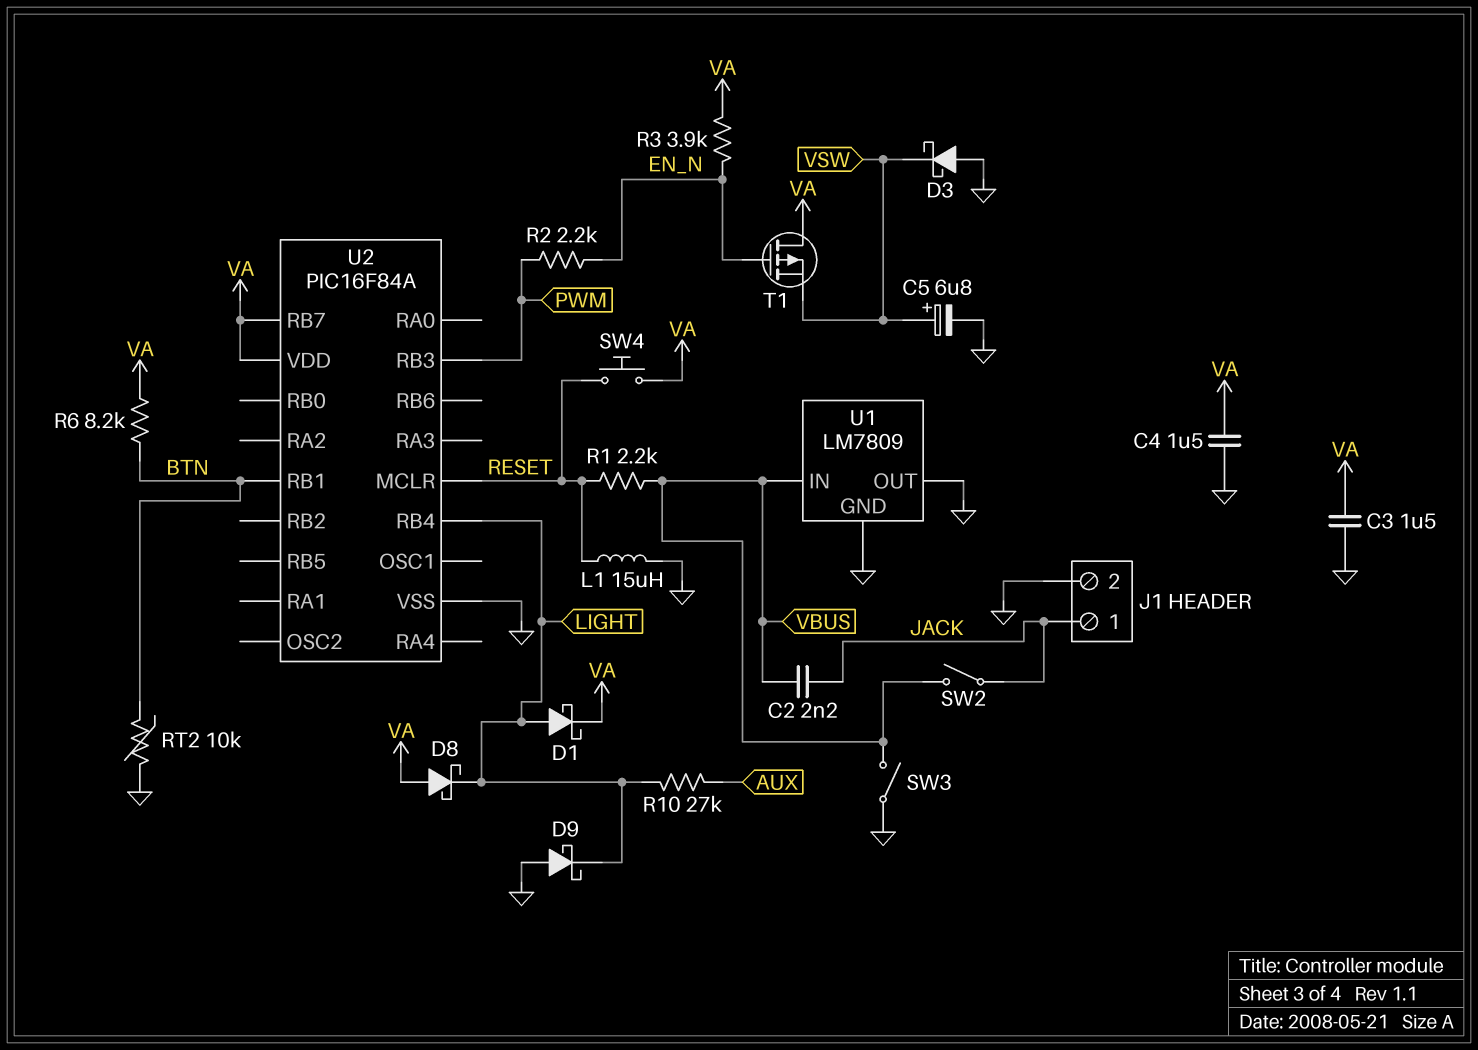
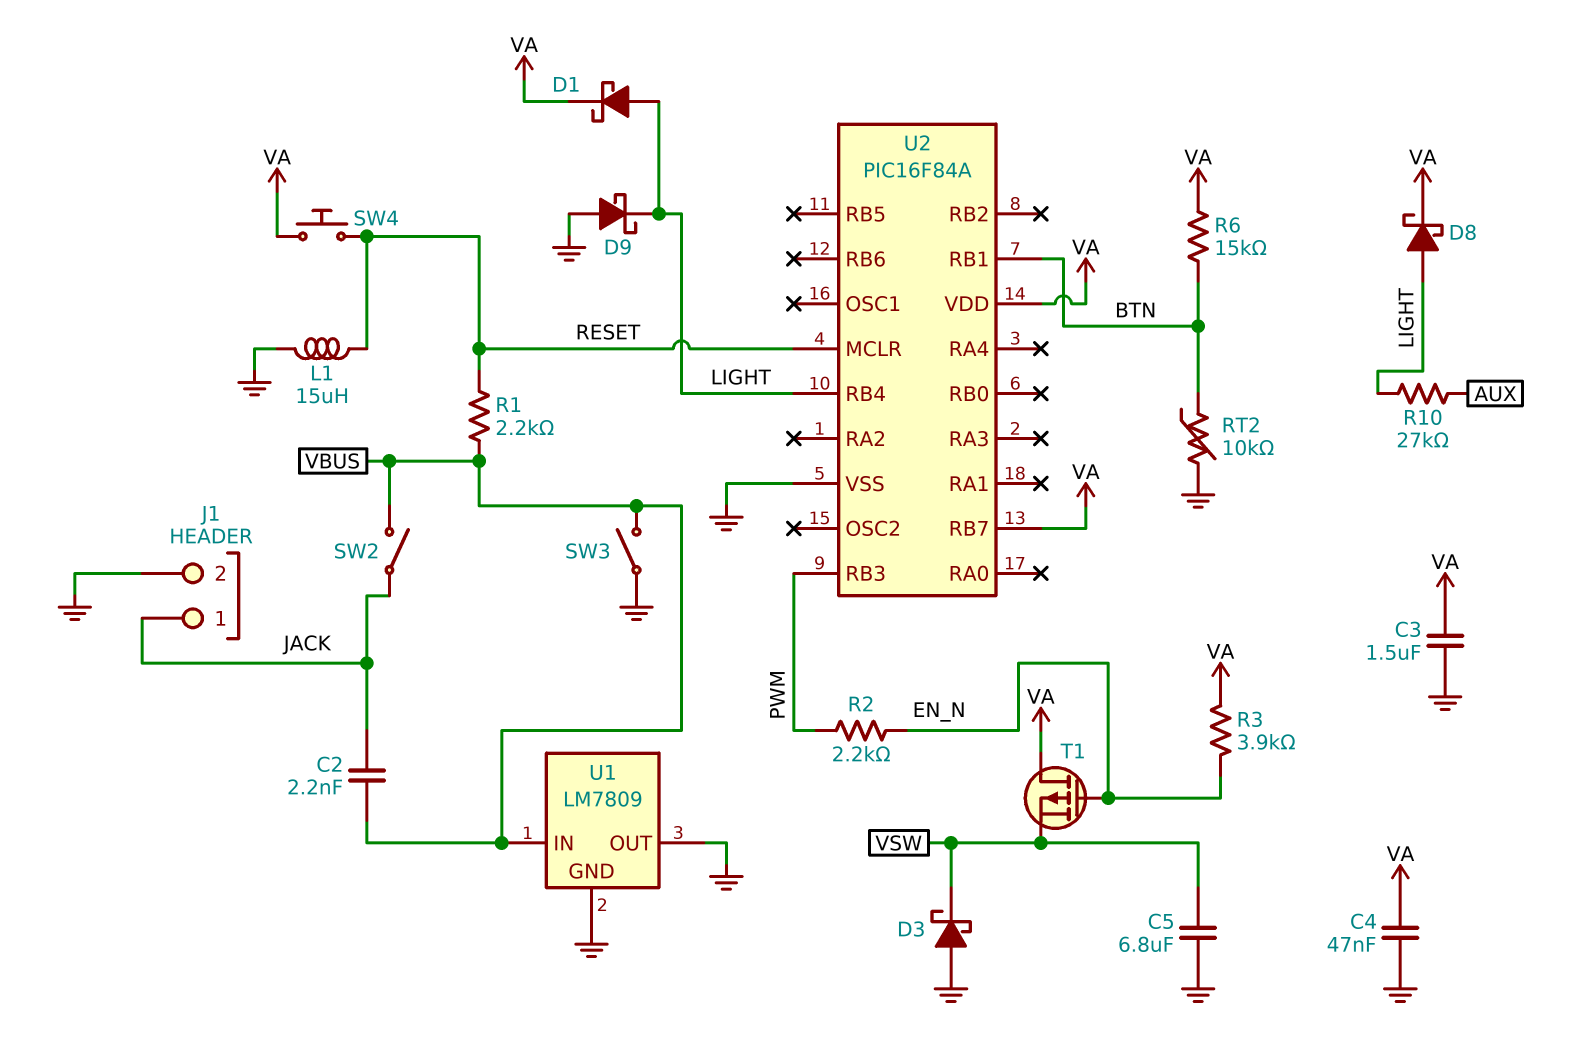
C4: 1.5uF (GND, VA) -> 47nF (GND, VA)
C5: 6.8uF (plus VSW, minus GND) -> 6.8uF (GND, VSW)
D8: schottky (A VA, K LIGHT) -> schottky (A LIGHT, K VA)
R6: 8.2k (BTN, VA) -> 15k (BTN, VA)

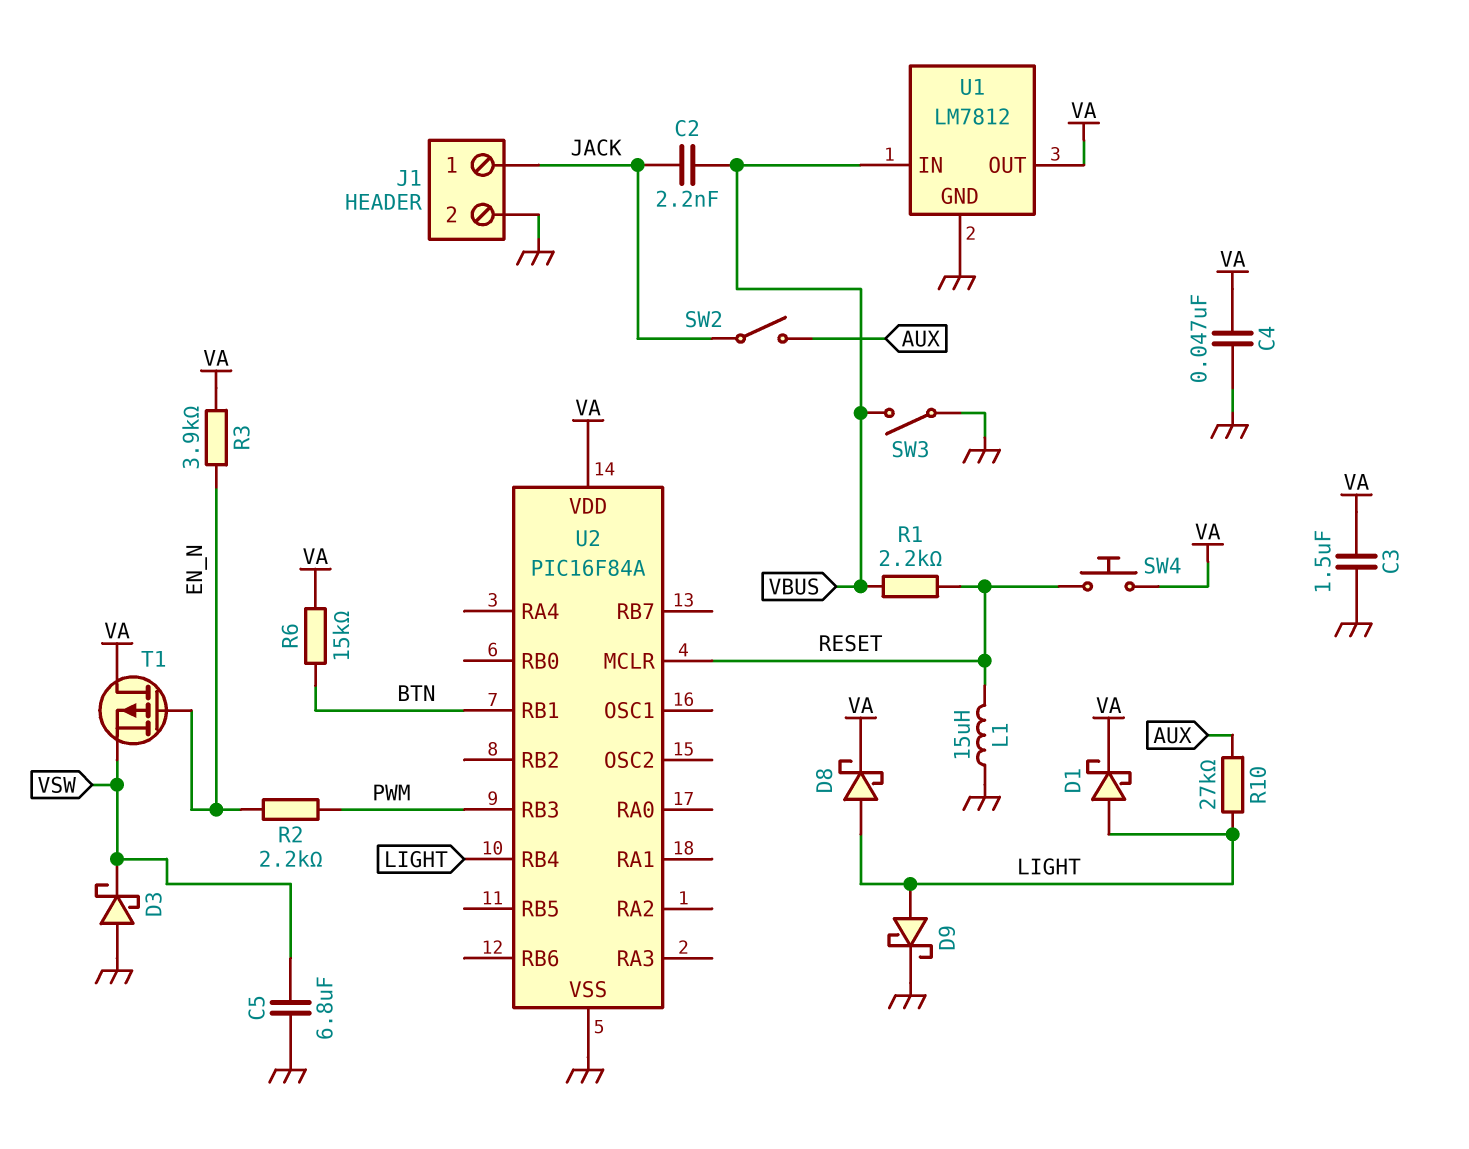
D9: schottky (A GND, K LIGHT) -> schottky (A LIGHT, K GND)
RT2: 10k (BTN, GND) -> none
SW2: switch (JACK, VBUS) -> switch (AUX, JACK)
U1: LM7809 -> LM7812
U1 pin OUT: GND -> VA
U2 pin RB7: VA -> none

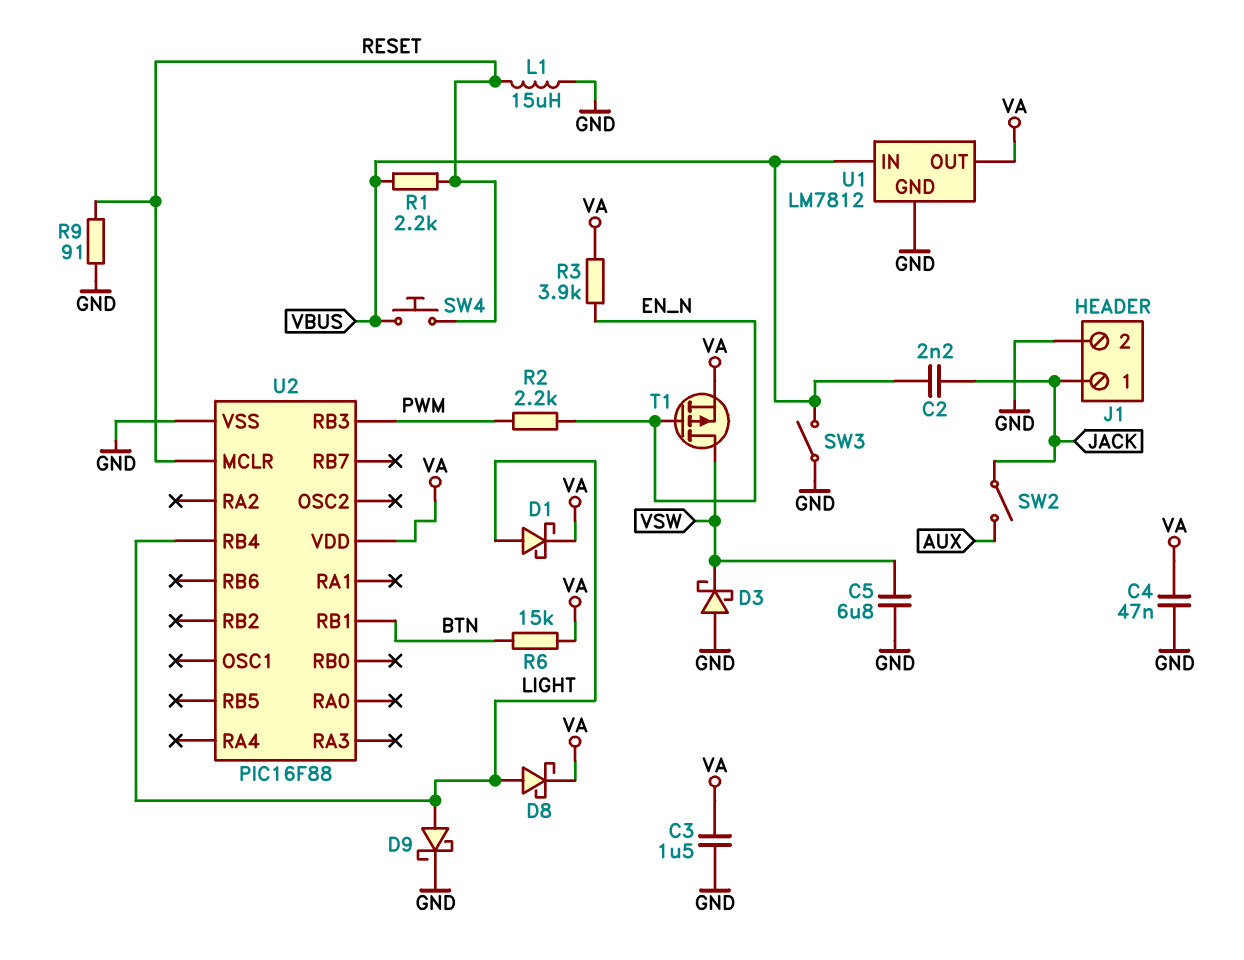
R9: none -> 91 (GND, RESET)
R10: 27k (AUX, LIGHT) -> none
SW4: button (RESET, VA) -> button (RESET, VBUS)
T1: PMOS (G EN_N, D VA, S VSW) -> PMOS (G EN_N, D VSW, S VA)
U2: PIC16F84A -> PIC16F88

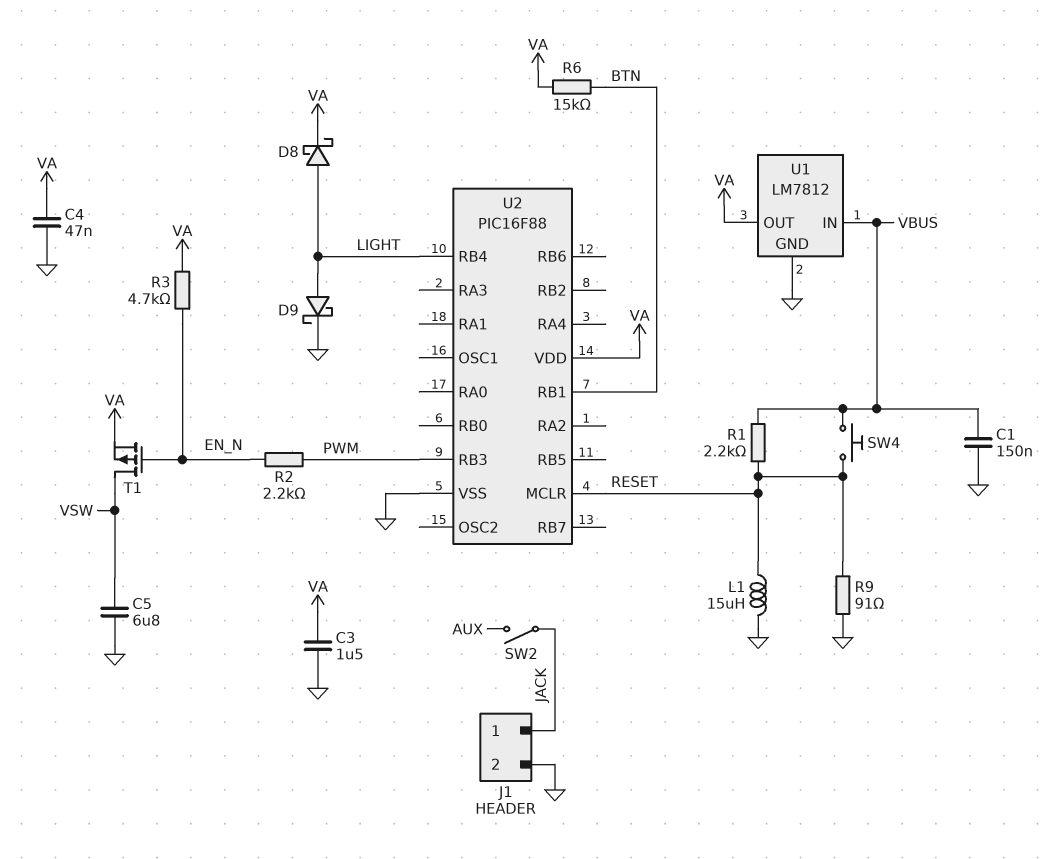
C1: none -> 150nF (GND, VBUS)
C2: 2.2nF (JACK, VBUS) -> none
D1: schottky (A LIGHT, K VA) -> none
D3: schottky (A GND, K VSW) -> none
R3: 3.9k (EN_N, VA) -> 4.7k (EN_N, VA)
SW3: switch (GND, VBUS) -> none

